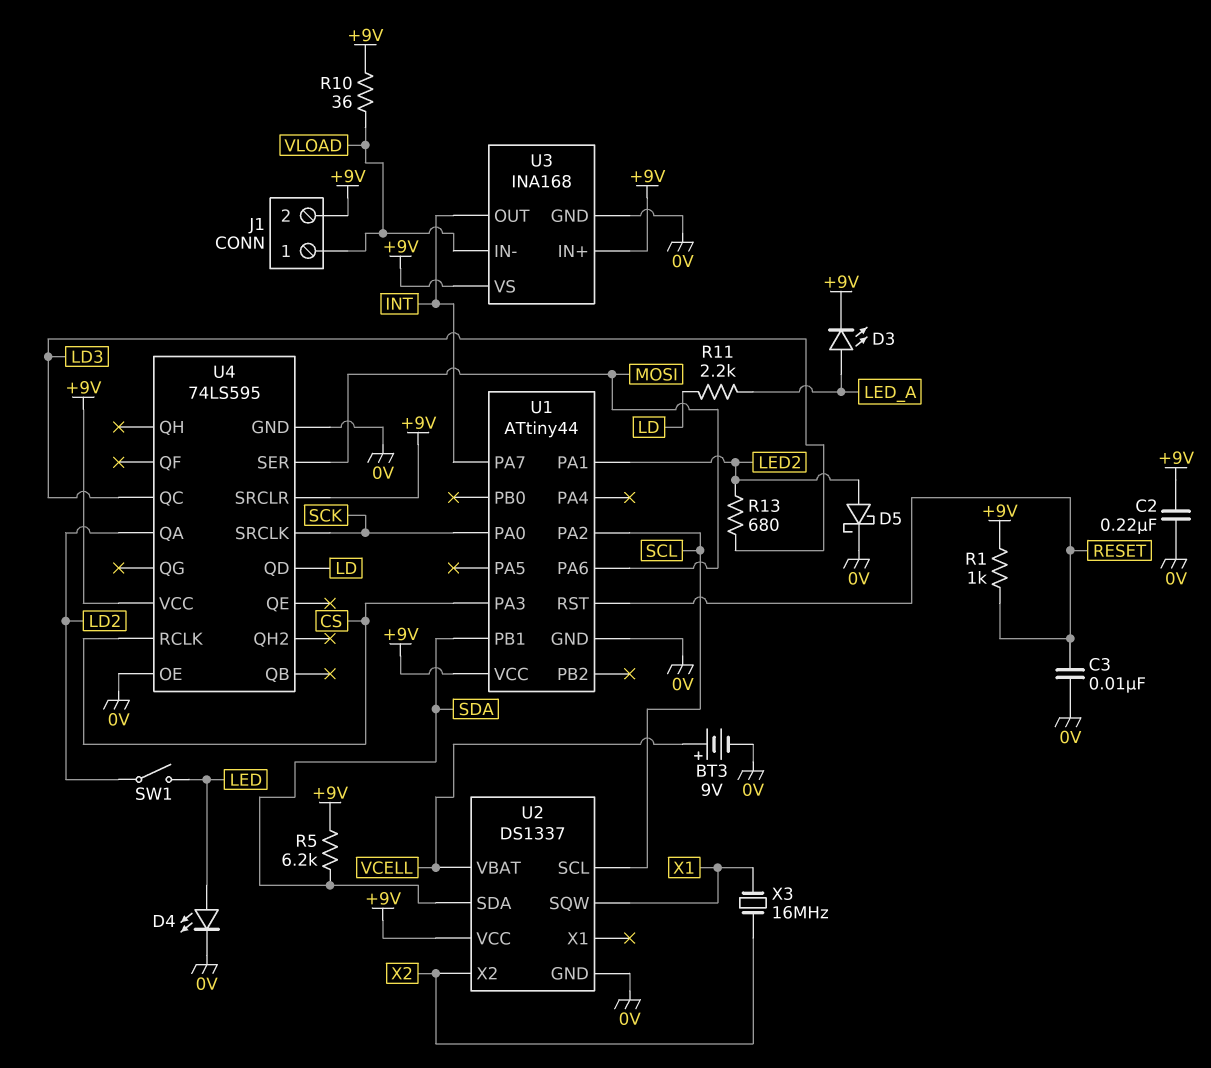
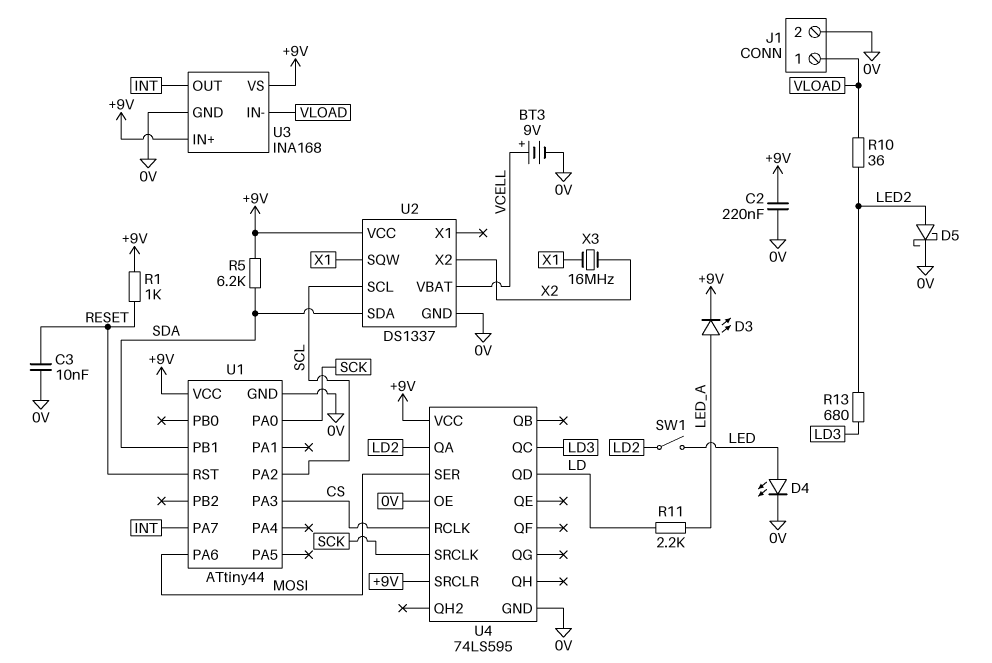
J1 pin 2: +9V -> 0V
R10: 36 (+9V, VLOAD) -> 36 (LED2, VLOAD)
U1 pin PA1: LED2 -> none

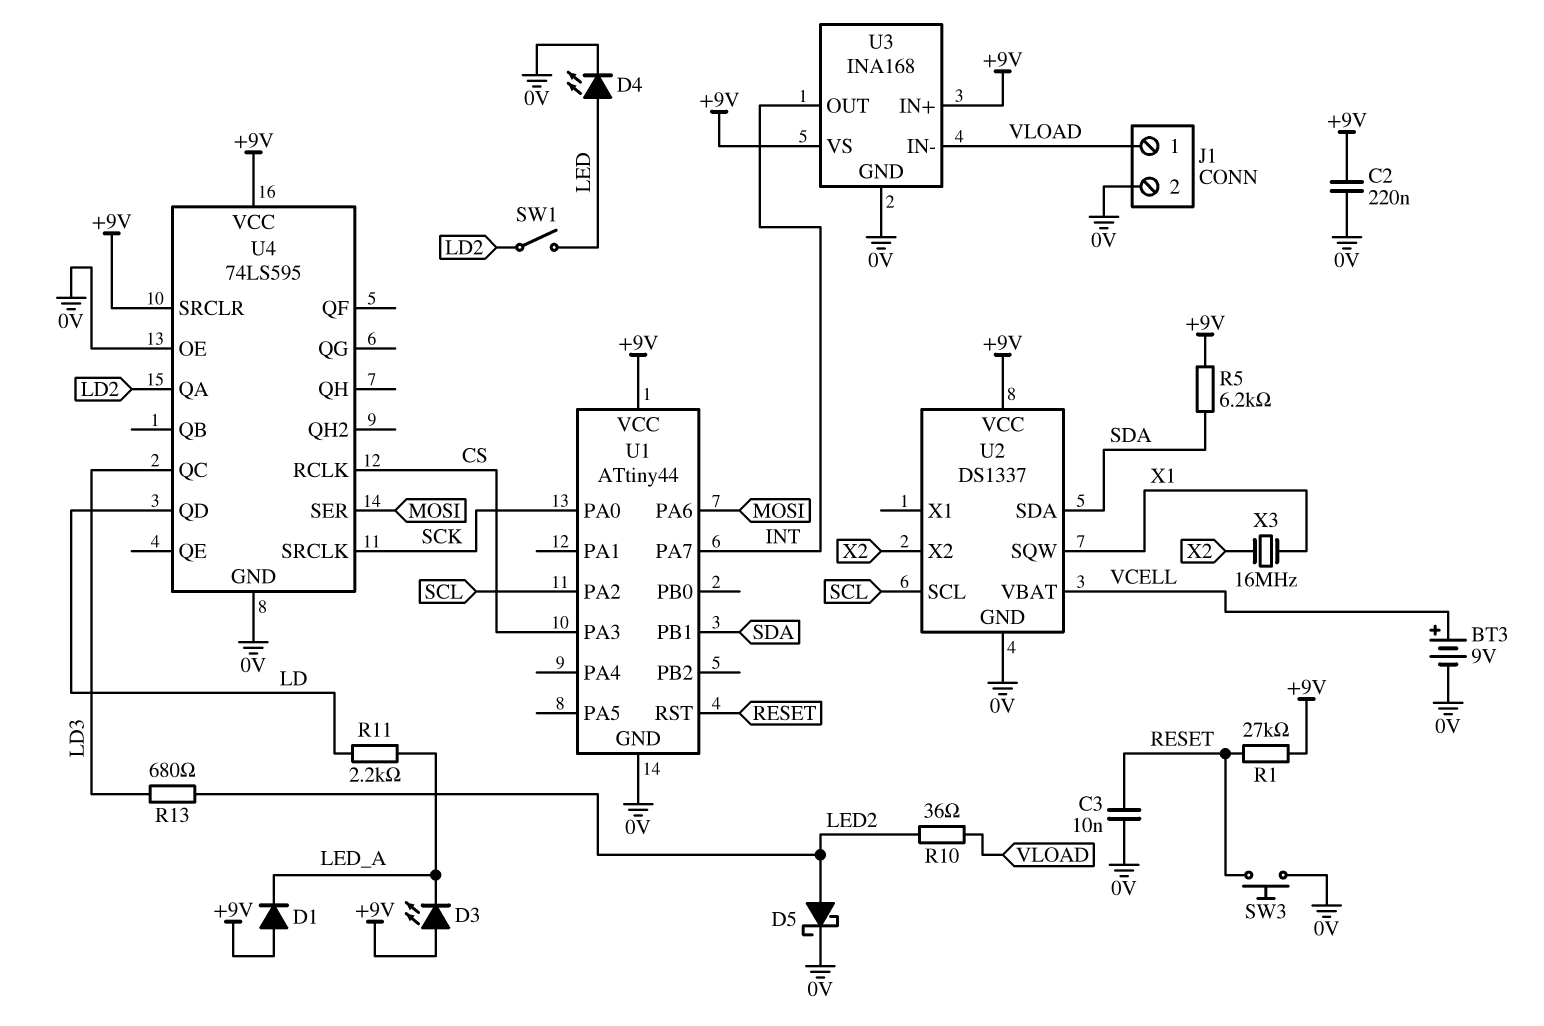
D1: none -> diode (A +9V, K LED_A)
D3: LED (A LED_A, K +9V) -> LED (A +9V, K LED_A)
R1: 1k (+9V, RESET) -> 27k (+9V, RESET)
SW3: none -> button (0V, RESET)

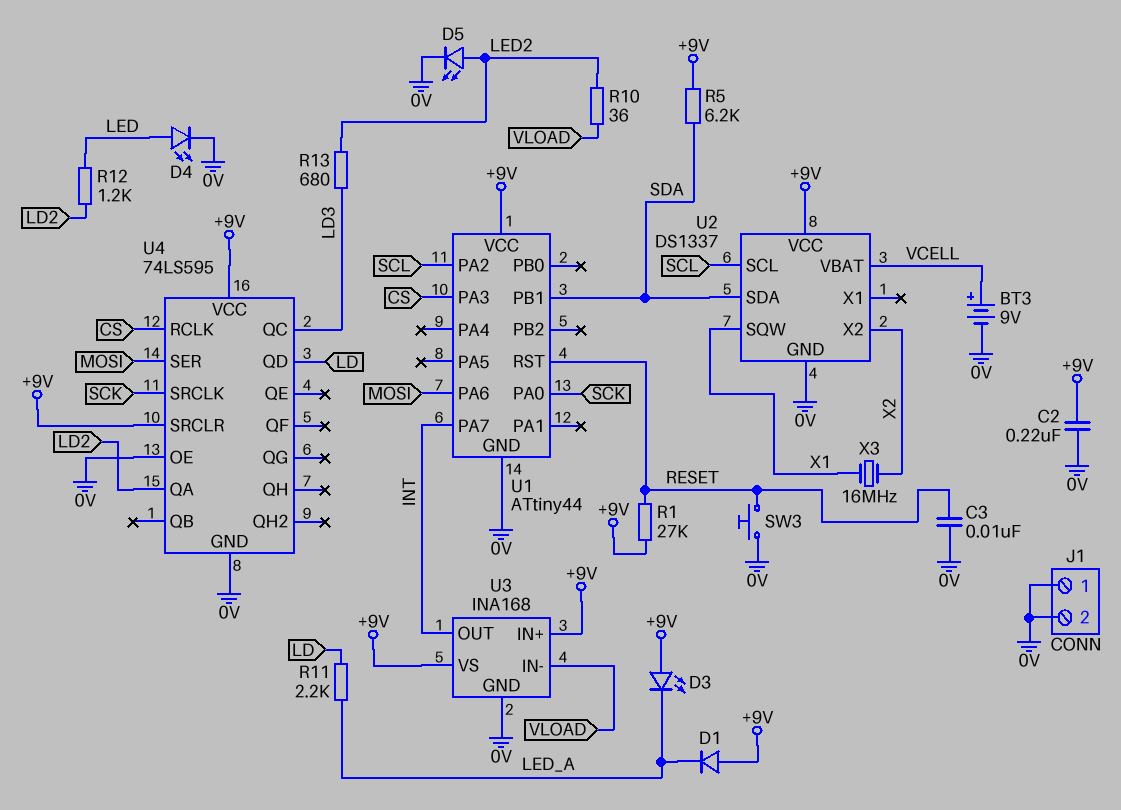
D5: schottky (A LED2, K 0V) -> LED (A LED2, K 0V)
J1 pin 1: VLOAD -> 0V
R12: none -> 1.2k (LD2, LED)
SW1: switch (LD2, LED) -> none

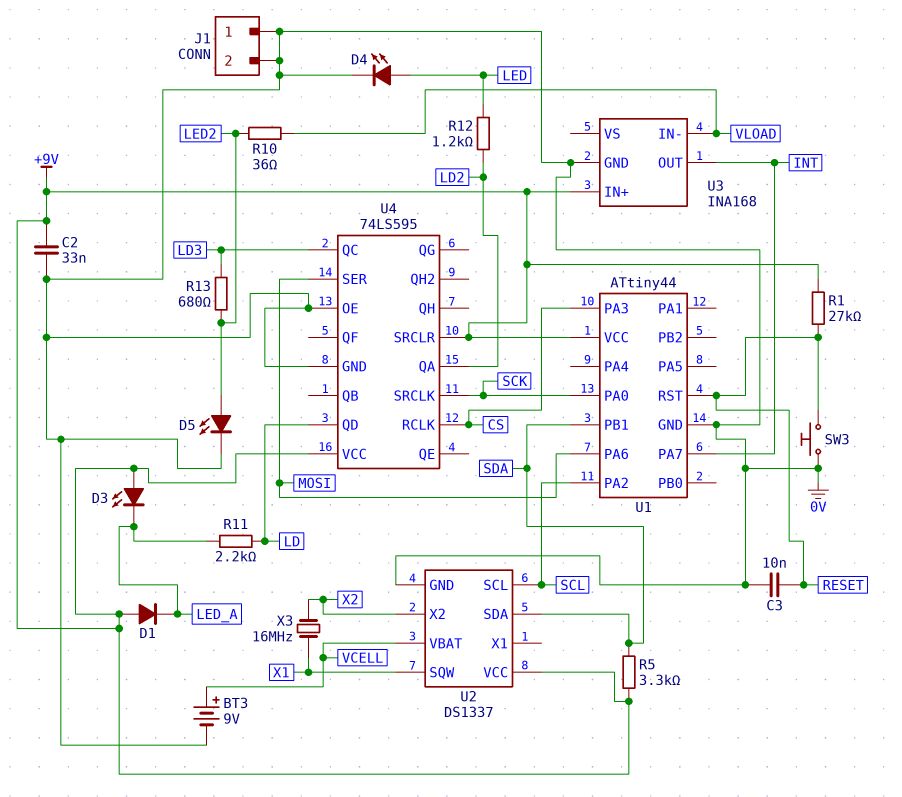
C2: 220nF (+9V, 0V) -> 33nF (+9V, 0V)
R5: 6.2k (+9V, SDA) -> 3.3k (+9V, SDA)
U3 pin VS: +9V -> none

